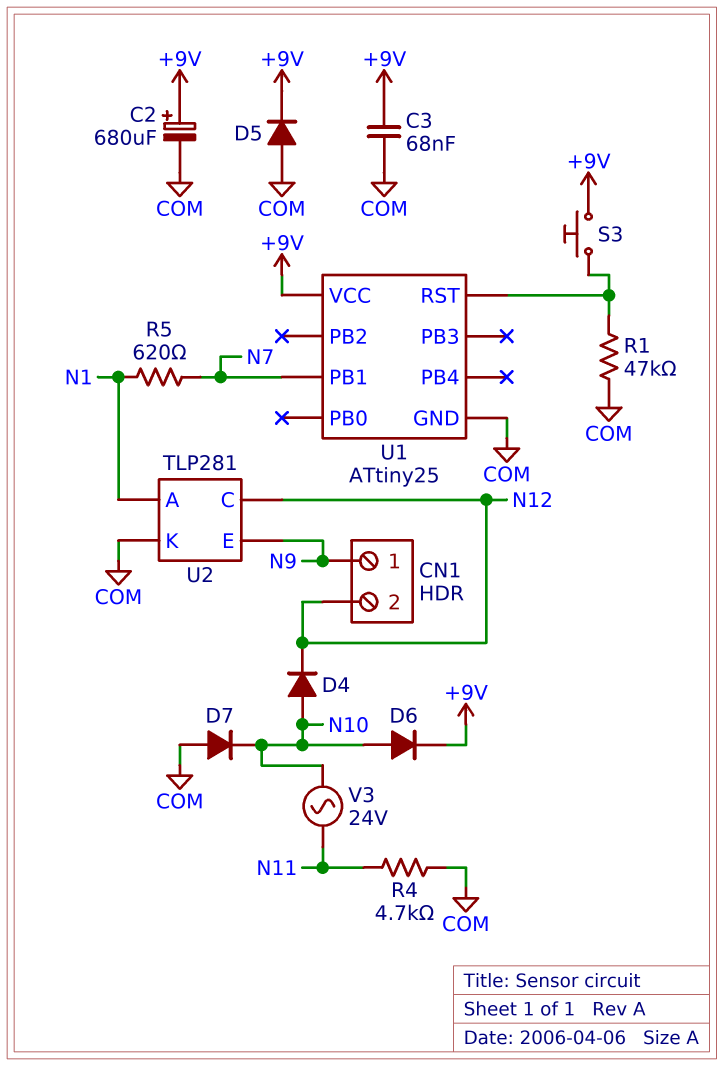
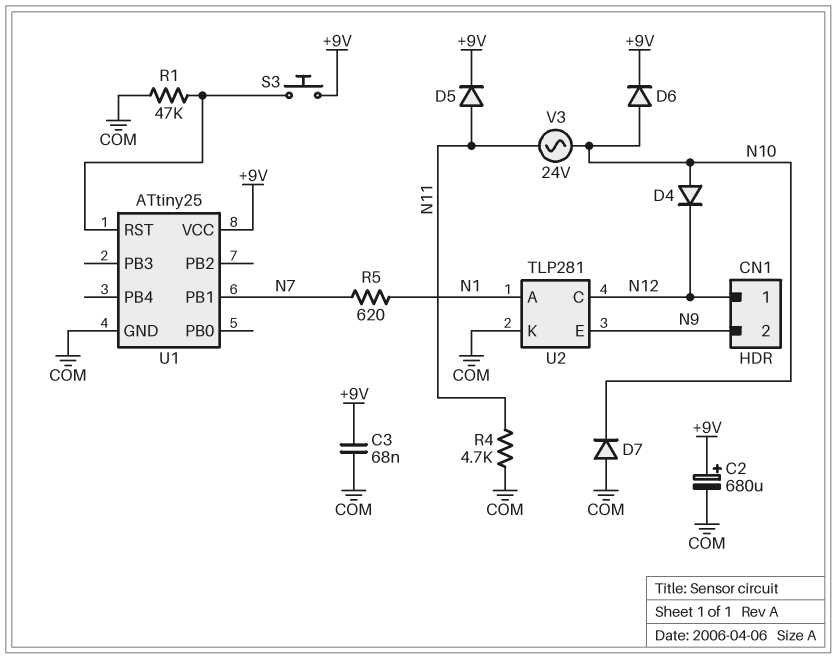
CN1 pin 1: N9 -> N12
CN1 pin 2: N12 -> N9
D5: diode (A COM, K +9V) -> diode (A N11, K +9V)

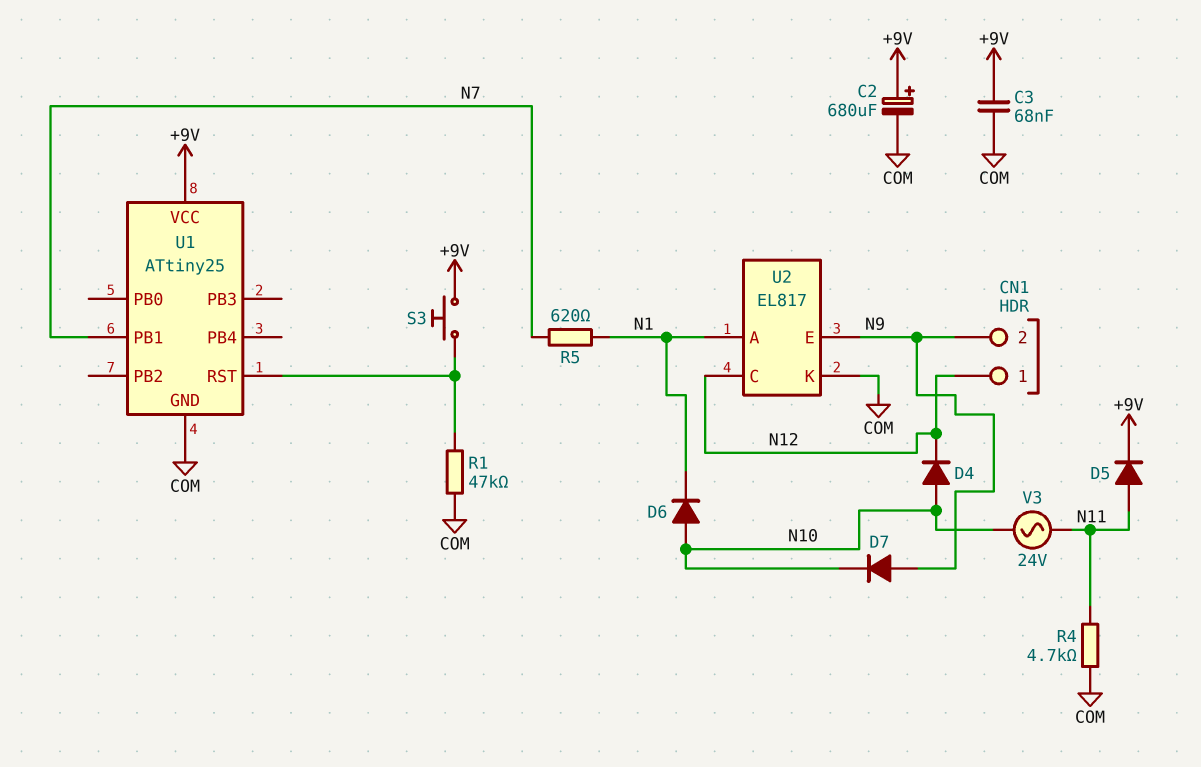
D6: diode (A N10, K +9V) -> diode (A N10, K N1)
D7: diode (A COM, K N10) -> diode (A N9, K N10)
U2: TLP281 -> EL817

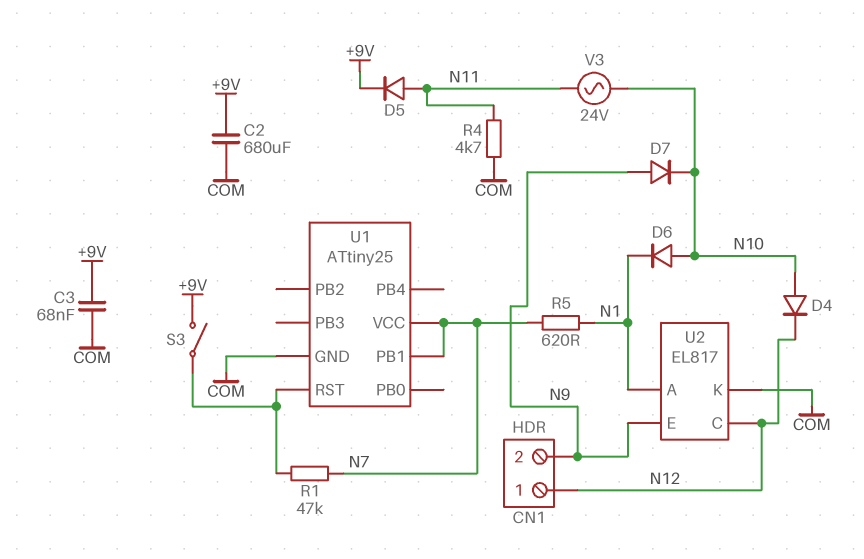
C2: 680uF (plus +9V, minus COM) -> 680uF (+9V, COM)
R1: 47k (COM, U1/RST) -> 47k (N7, U1/RST)
S3: button (+9V, U1/RST) -> switch (+9V, U1/RST)
U1 pin VCC: +9V -> N7

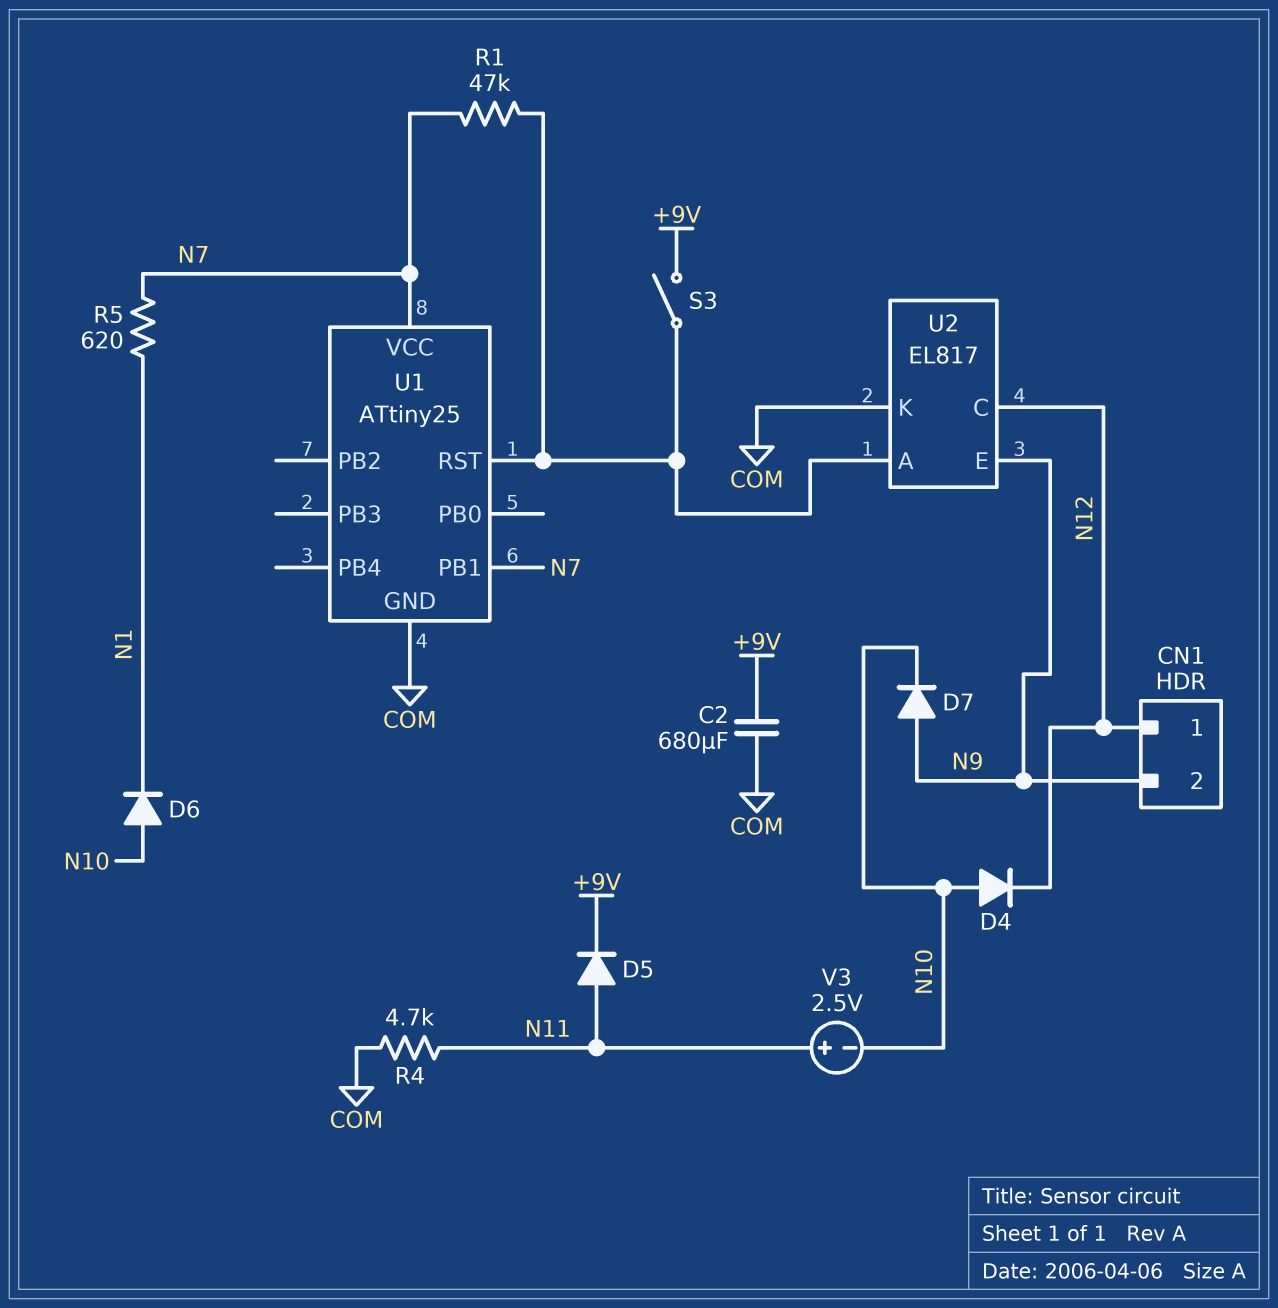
C3: 68nF (+9V, COM) -> none
U2 pin A: N1 -> U1/RST
V3: AC 24V (N10, N11) -> 2.5V (plus N11, minus N10)

